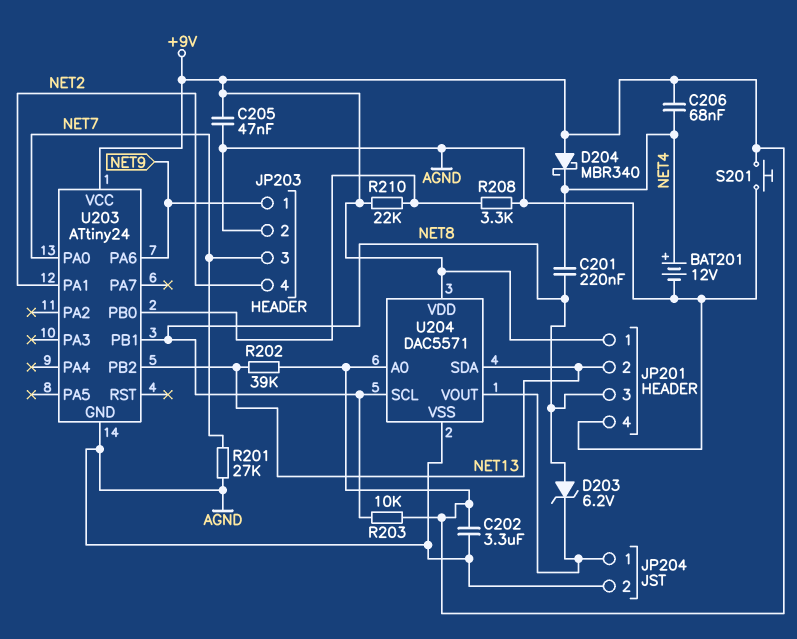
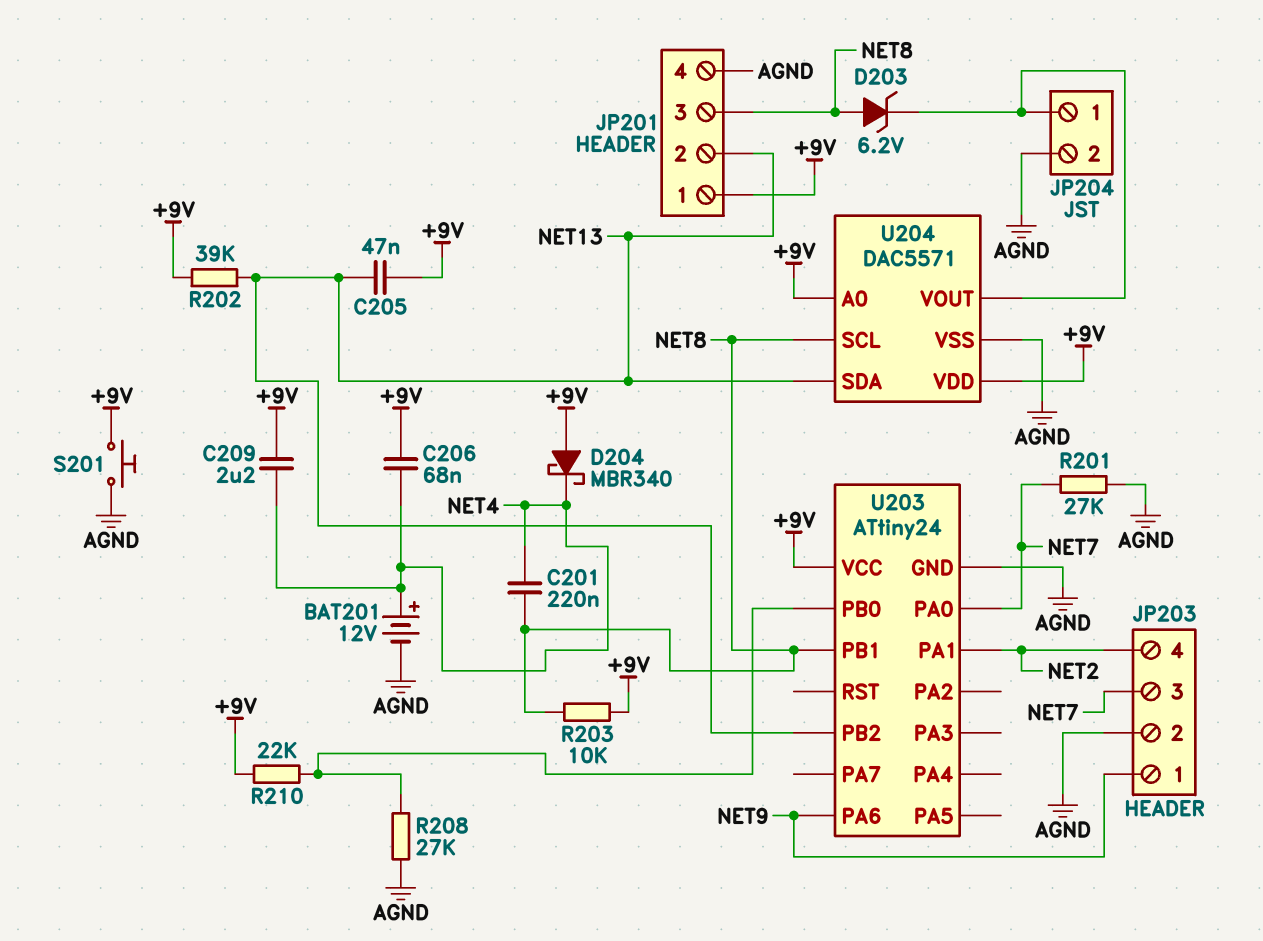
C202: 3.3uF (+9V, AGND) -> none
C205: 47nF (+9V, AGND) -> 47nF (+9V, NET13)
C209: none -> 2.2uF (+9V, NET4)
R208: 3.3k (AGND, U203/PB0) -> 27k (AGND, U203/PB0)

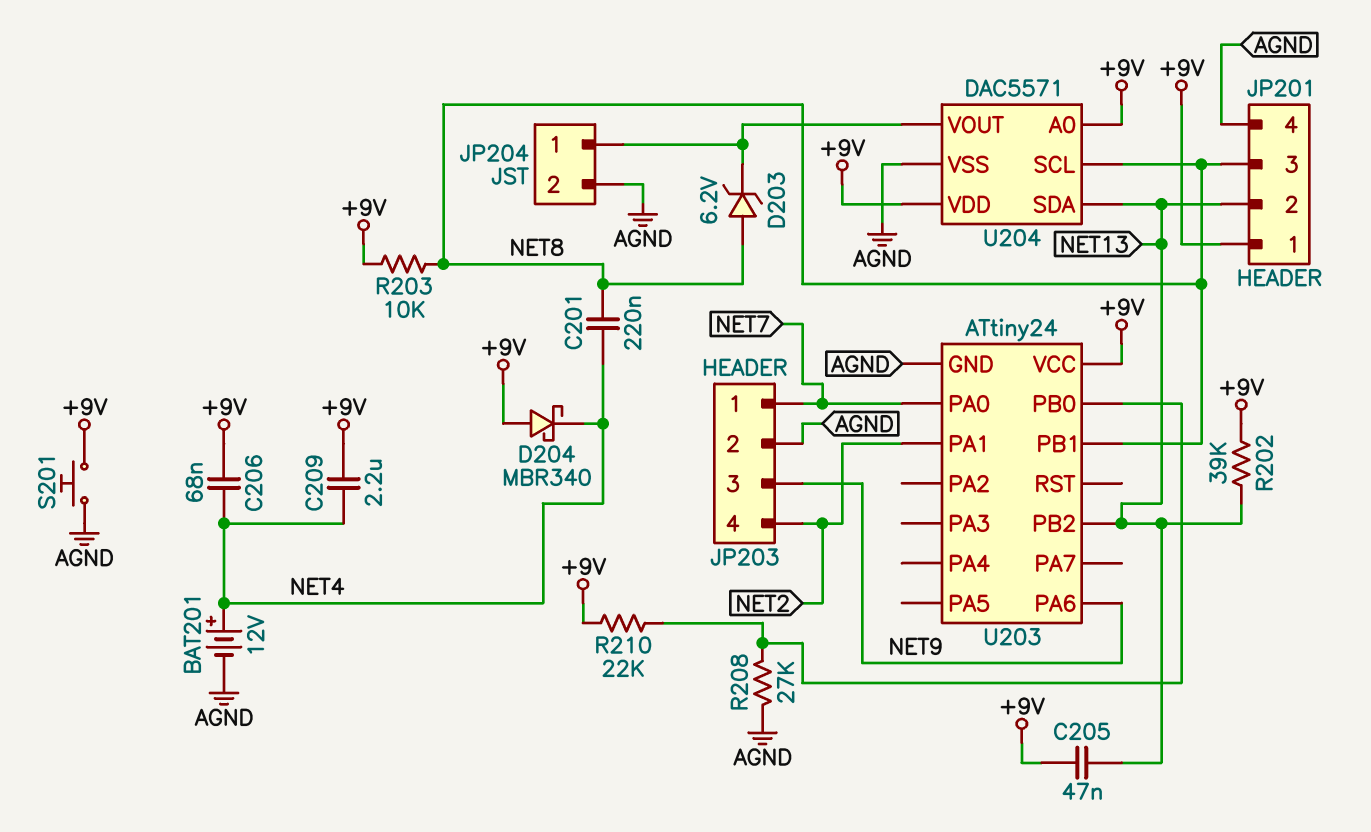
JP203 pin 1: NET9 -> NET7
JP203 pin 3: NET7 -> NET9
R201: 27k (AGND, NET7) -> none

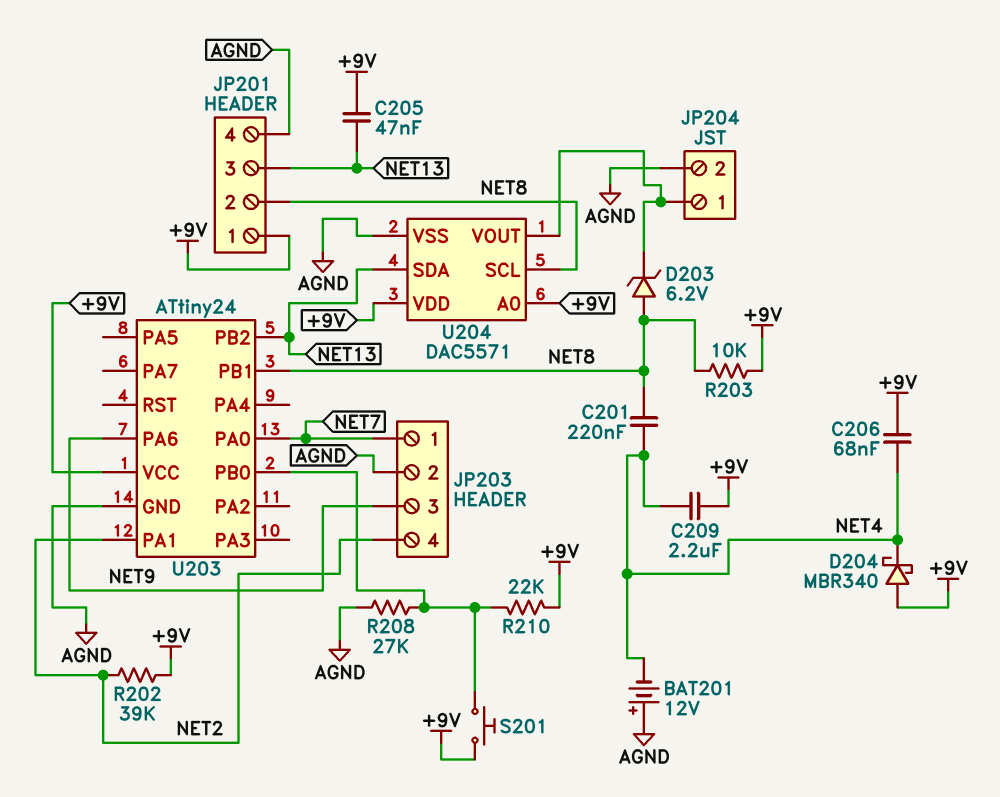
BAT201: 12V (plus NET4, minus AGND) -> 12V (plus AGND, minus NET4)
JP201 pin 2: NET13 -> NET8
JP201 pin 3: NET8 -> NET13
R202: 39k (+9V, NET13) -> 39k (+9V, NET2)
S201: button (+9V, AGND) -> button (+9V, U203/PB0)

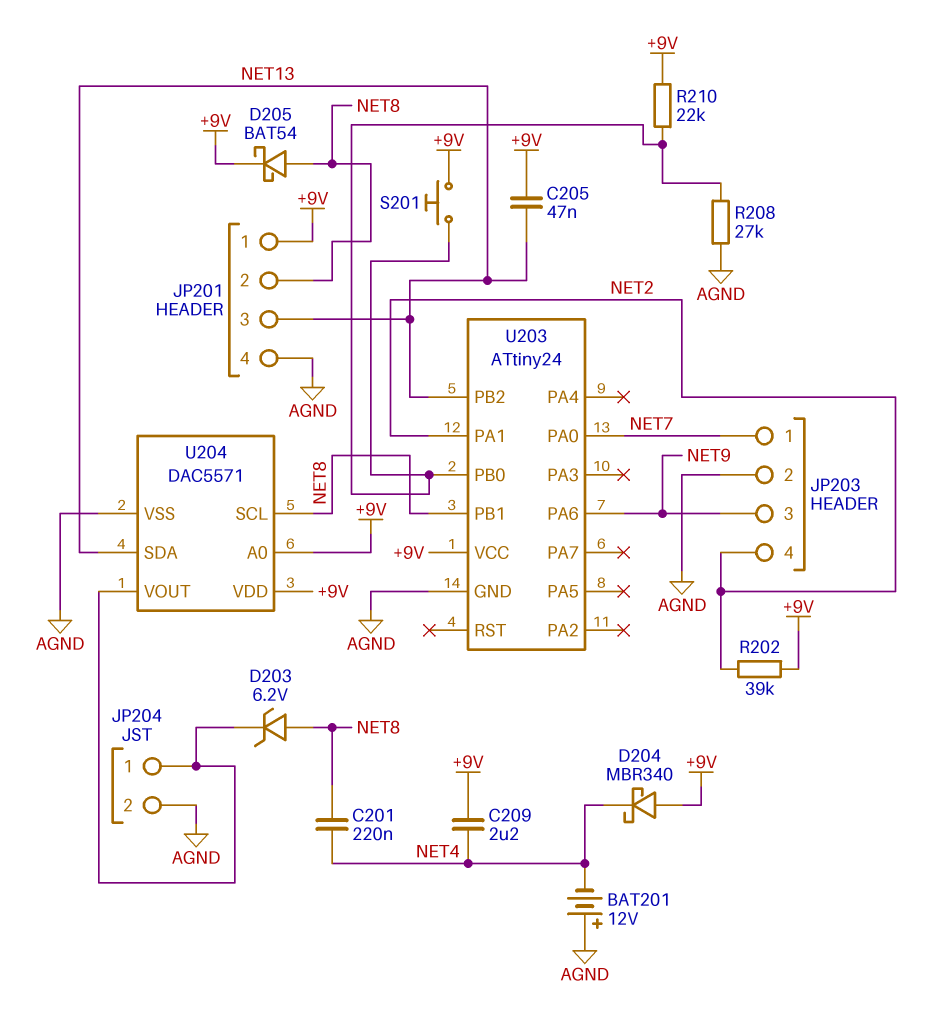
C206: 68nF (+9V, NET4) -> none
D205: none -> schottky BAT54 (A NET8, K +9V)
R203: 10k (+9V, NET8) -> none

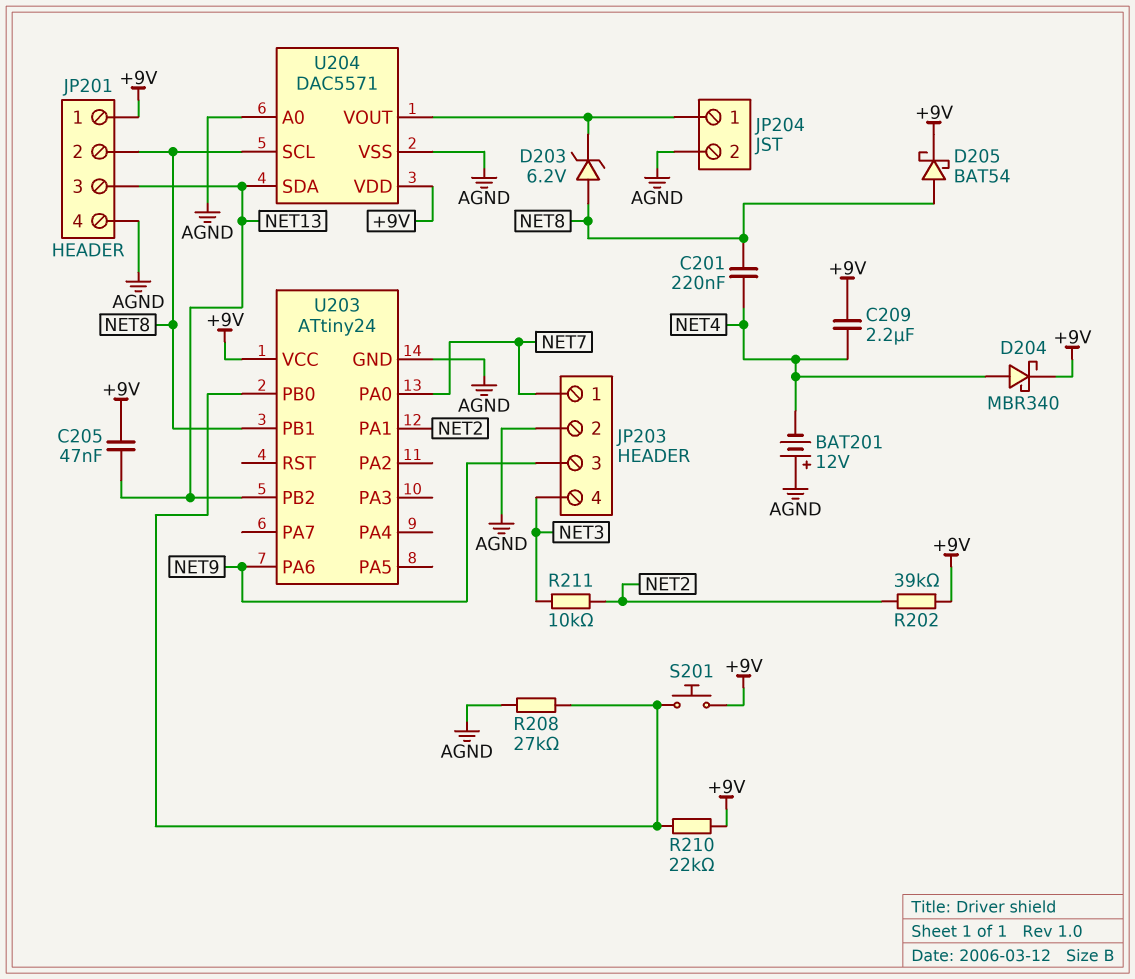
D204: schottky MBR340 (A +9V, K NET4) -> schottky MBR340 (A NET4, K +9V)
JP203 pin 4: NET2 -> NET3
R211: none -> 10k (NET2, NET3)
U204 pin A0: +9V -> AGND

